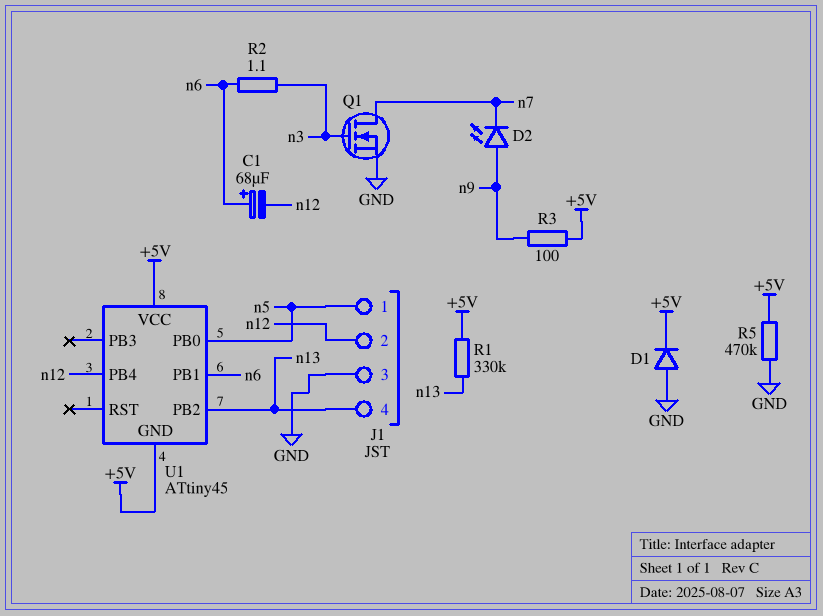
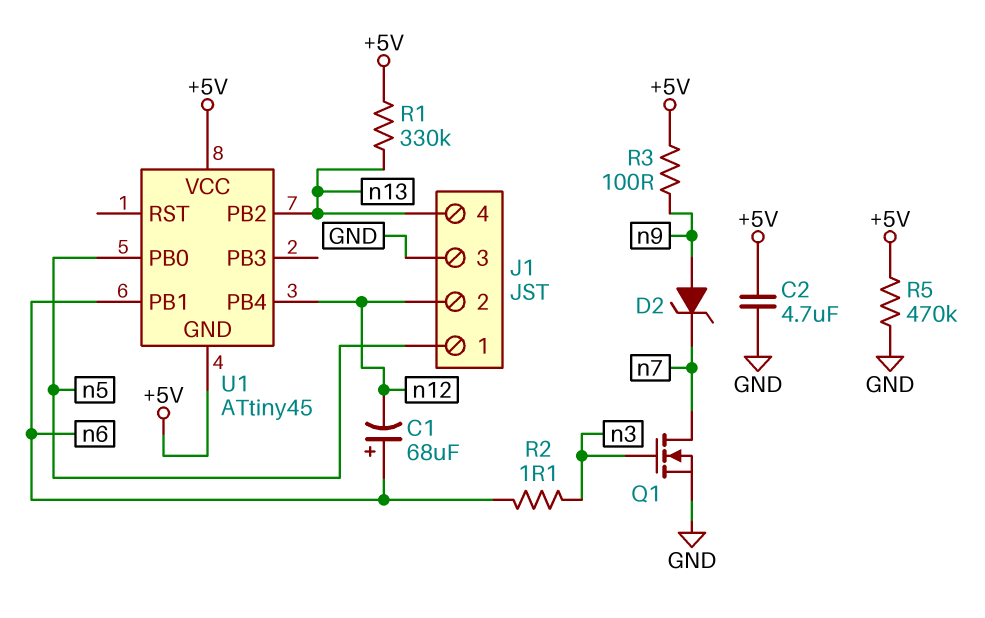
C2: none -> 4.7uF (+5V, GND)
D1: diode (A GND, K +5V) -> none
D2: LED (A n9, K n7) -> zener (A n9, K n7)

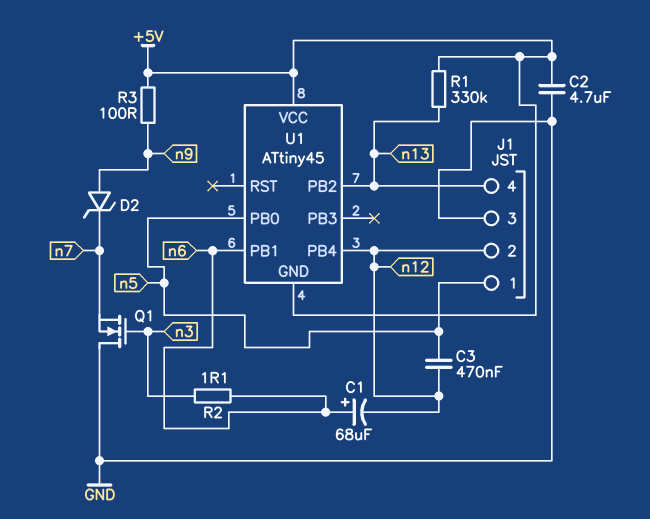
C3: none -> 470nF (n5, n12)
Q1: NMOS (G n3, D n7, S GND) -> NMOS (G n3, D GND, S n7)
R5: 470k (+5V, GND) -> none

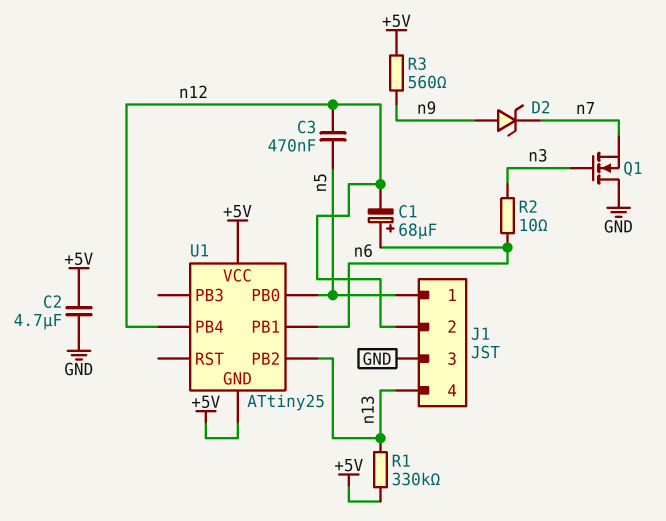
R2: 1.1 (n3, n6) -> 10 (n3, n6)
R3: 100 (+5V, n9) -> 560 (+5V, n9)
U1: ATtiny45 -> ATtiny25

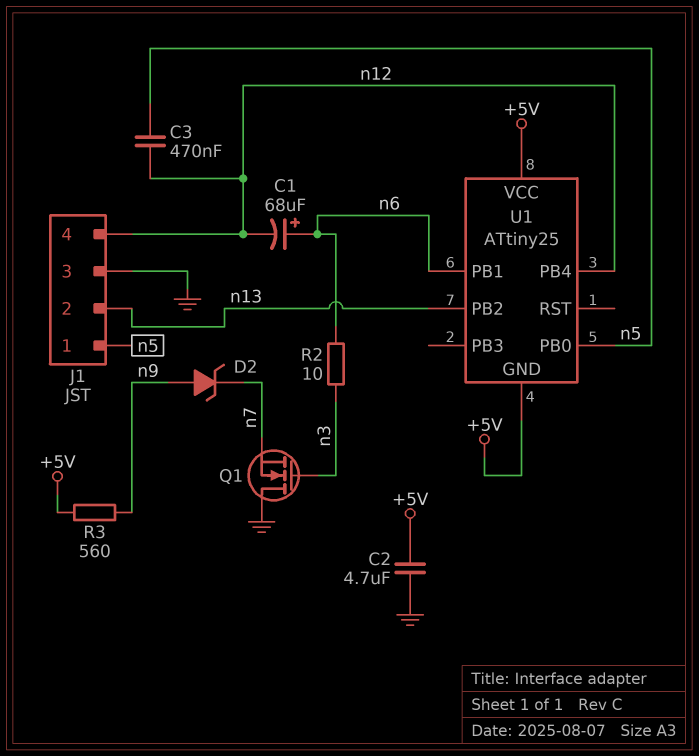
J1 pin 2: n12 -> n13
J1 pin 4: n13 -> n12
R1: 330k (+5V, n13) -> none

